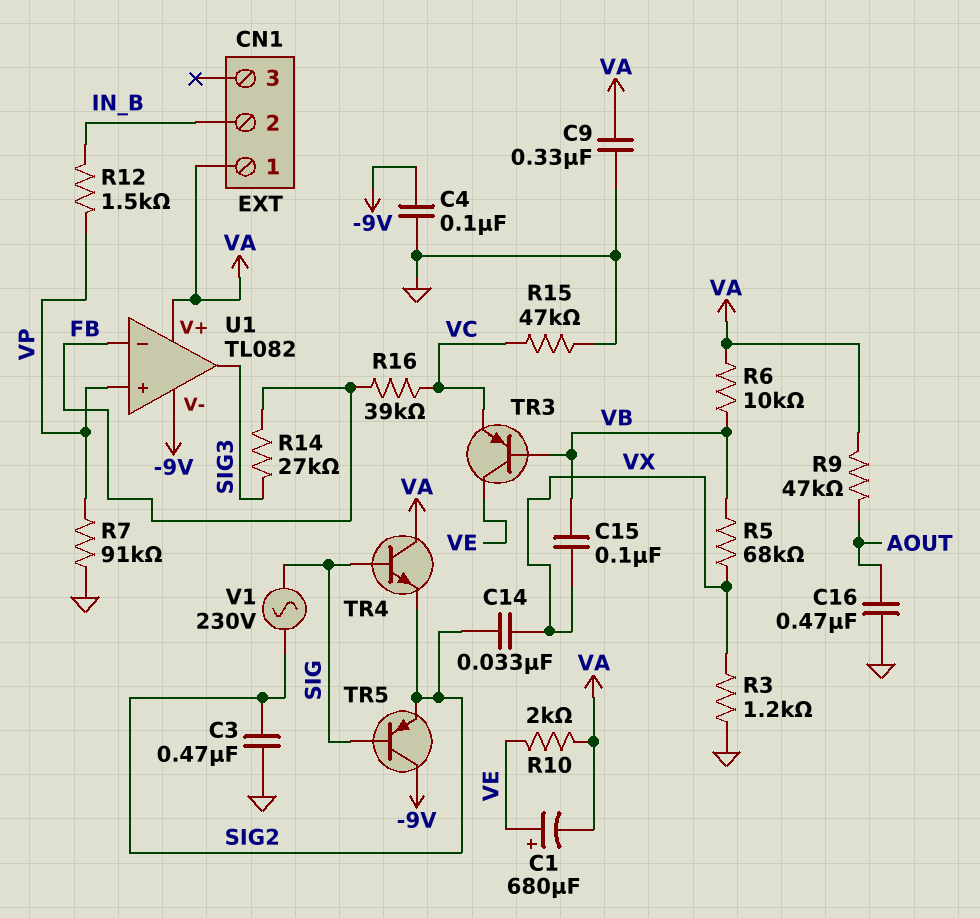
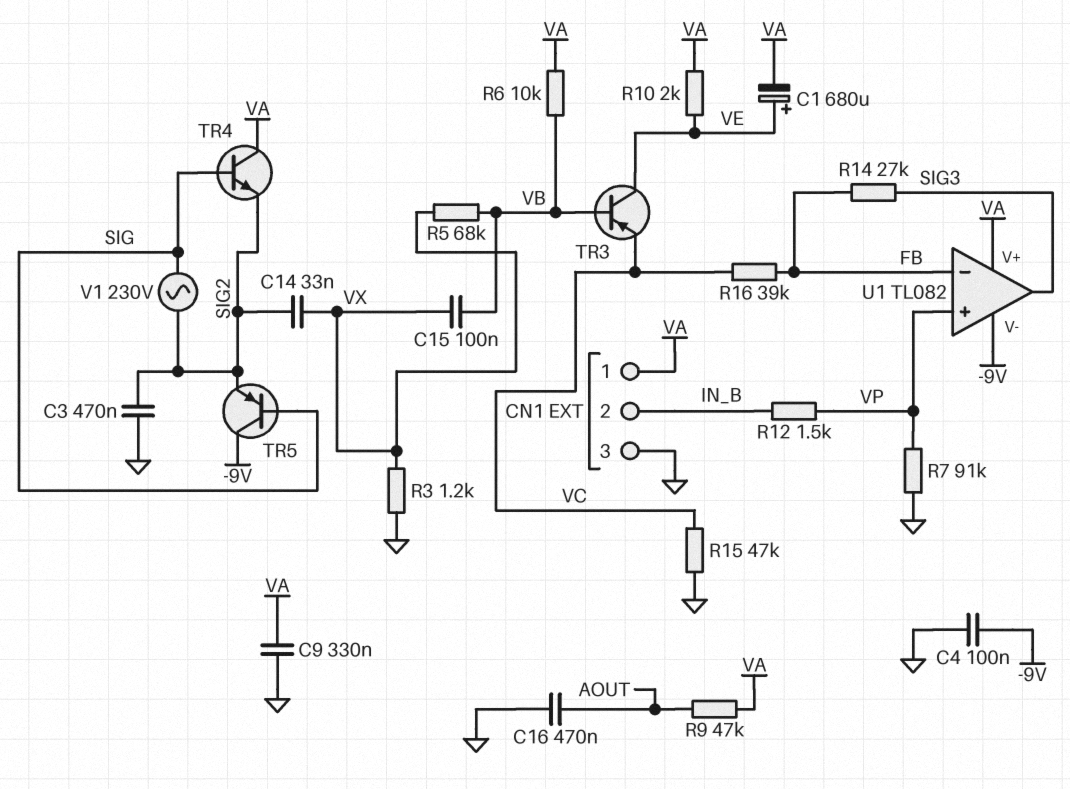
CN1 pin 3: none -> GND

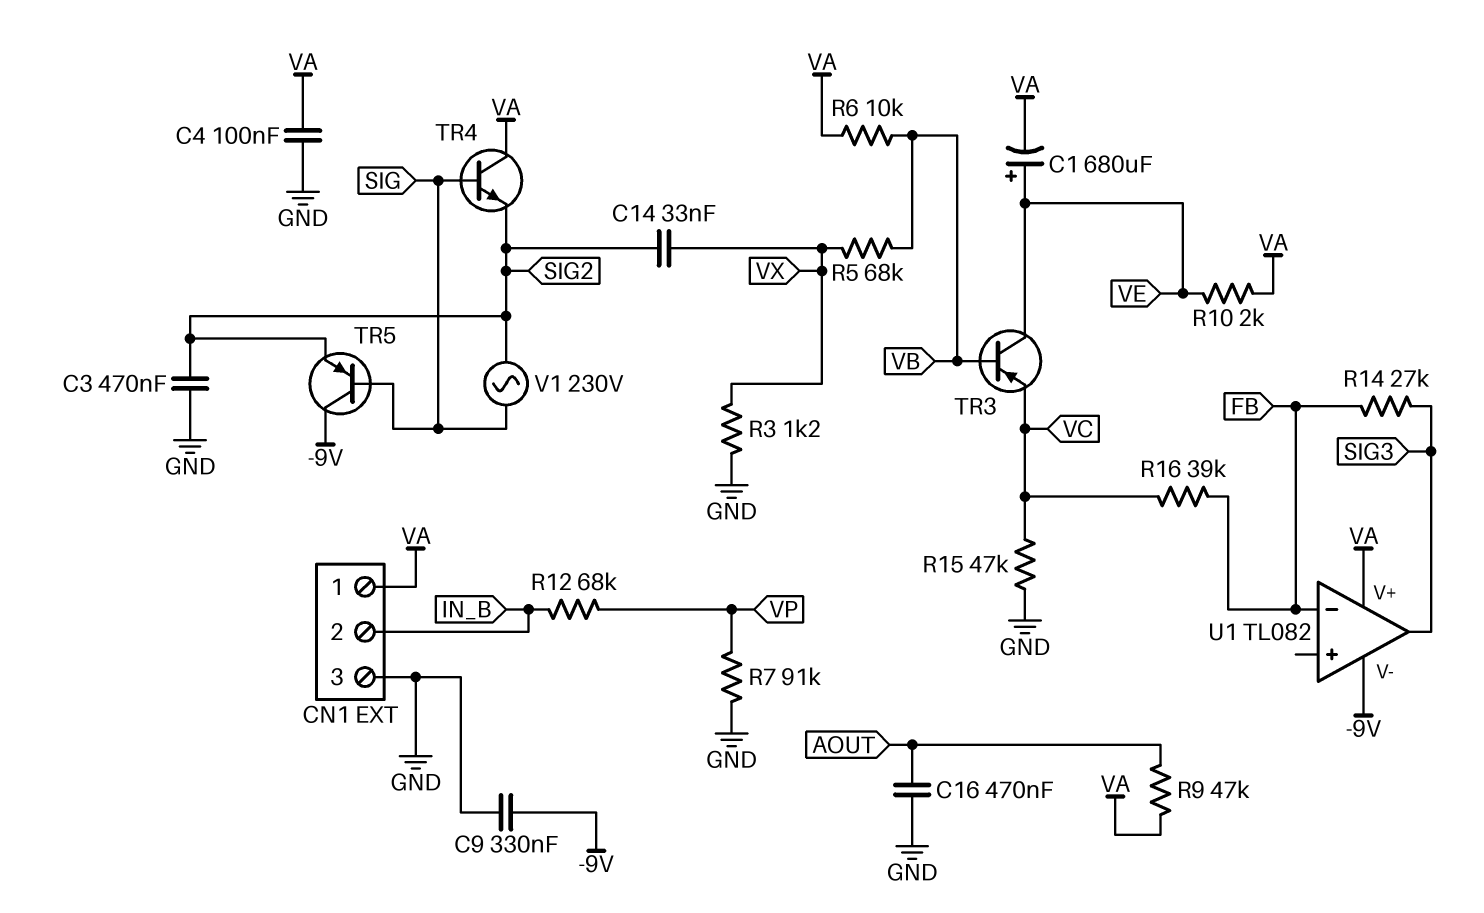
C4: 100nF (-9V, GND) -> 100nF (GND, VA)
C9: 330nF (GND, VA) -> 330nF (-9V, GND)
C15: 100nF (VB, VX) -> none
R12: 1.5k (IN_B, VP) -> 68k (IN_B, VP)
U1 pin in+: VP -> none

